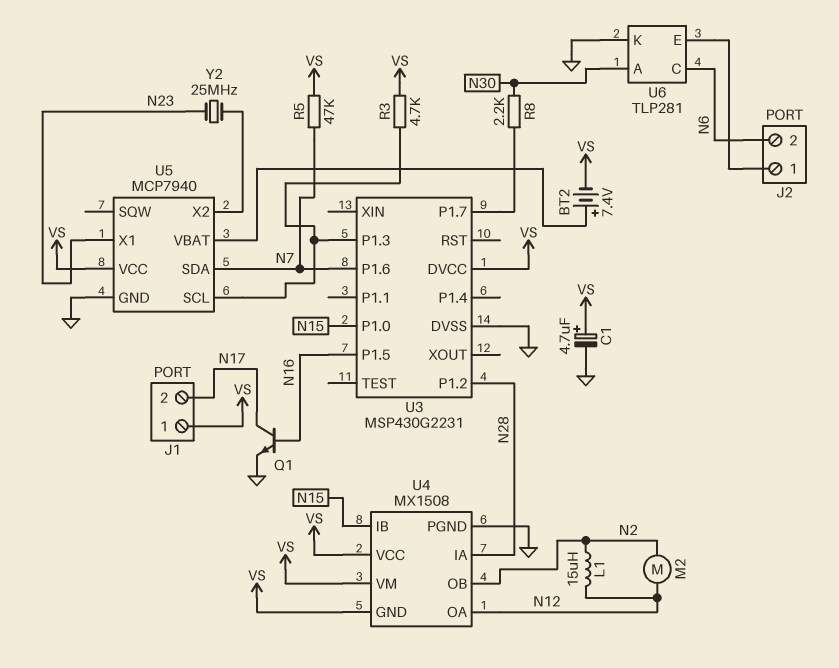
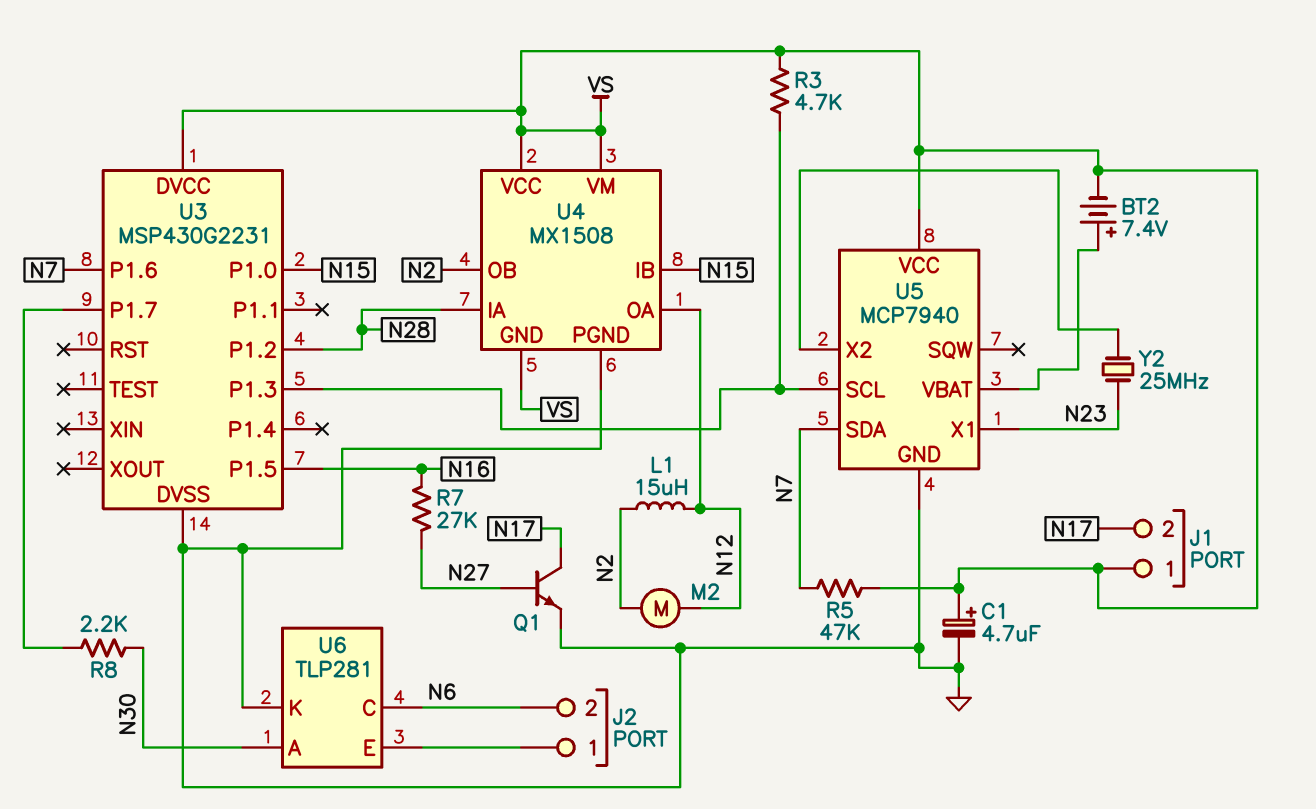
Q1: NPN (B N16, C N17, E GND) -> NPN (B N27, C N17, E GND)
R7: none -> 27k (N16, N27)

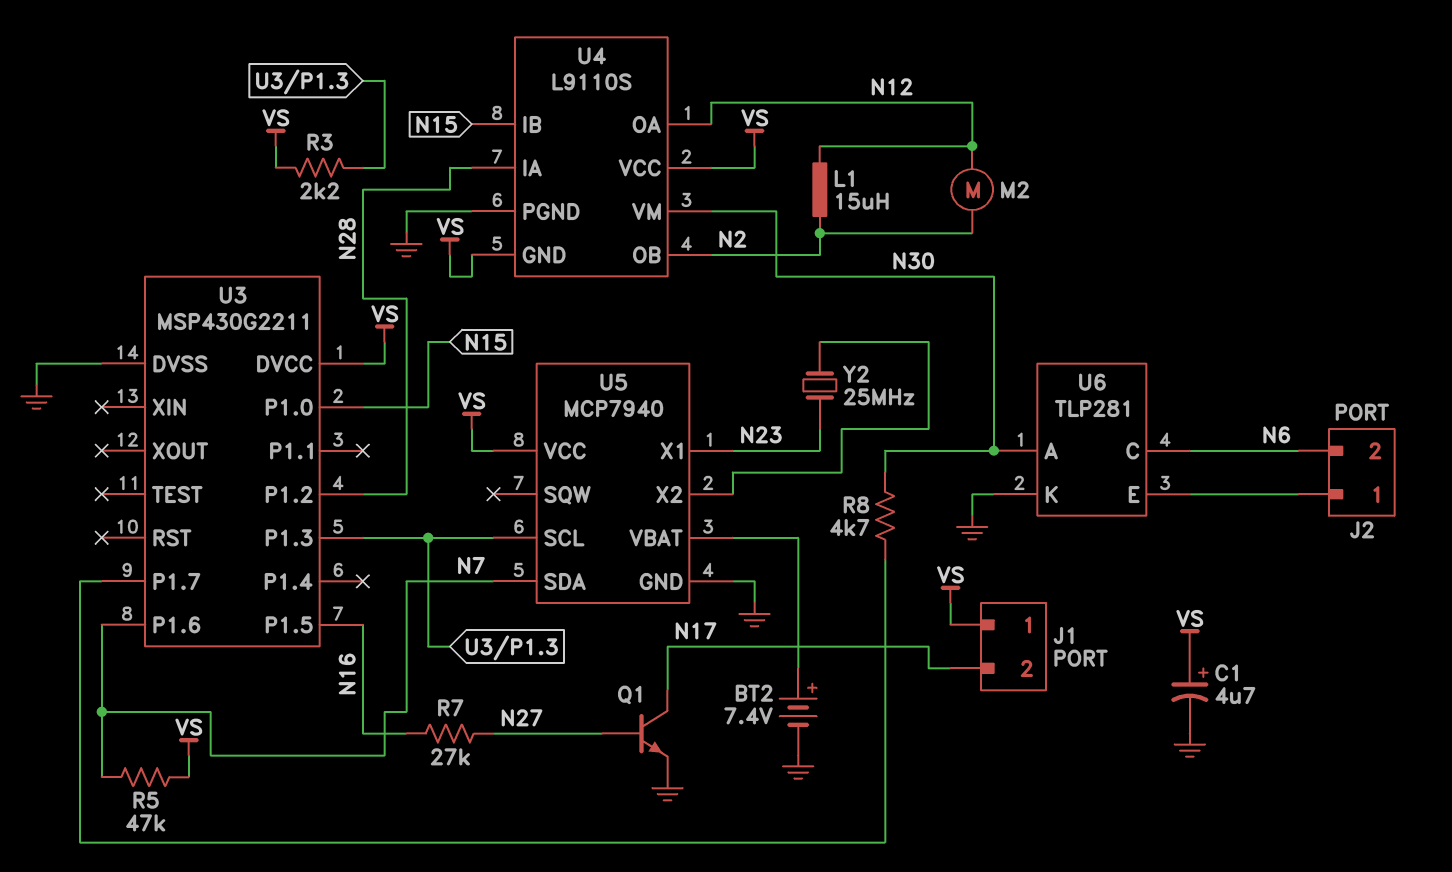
BT2: 7.4V (plus U5/VBAT, minus VS) -> 7.4V (plus U5/VBAT, minus GND)
R3: 4.7k (U3/P1.3, VS) -> 2.2k (U3/P1.3, VS)
R8: 2.2k (N30, U3/P1.7) -> 4.7k (N30, U3/P1.7)
U3: MSP430G2231 -> MSP430G2211
U4: MX1508 -> L9110S
U4 pin VM: VS -> N30

